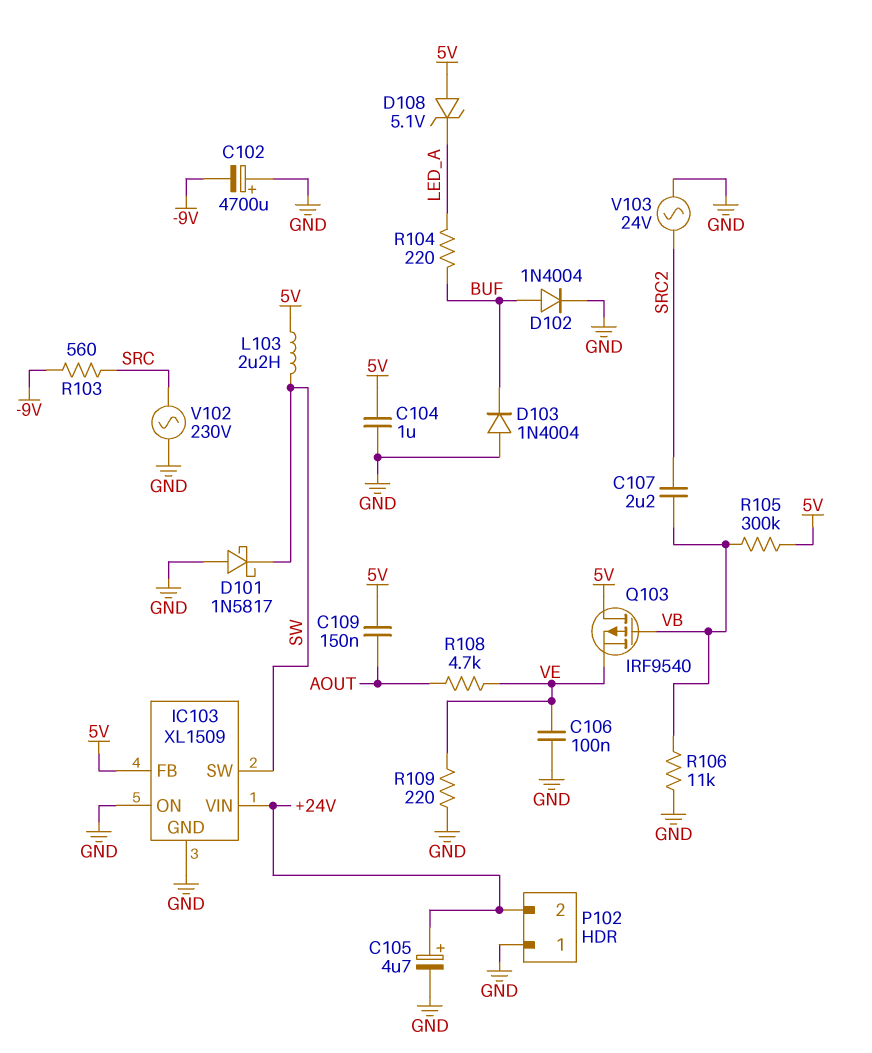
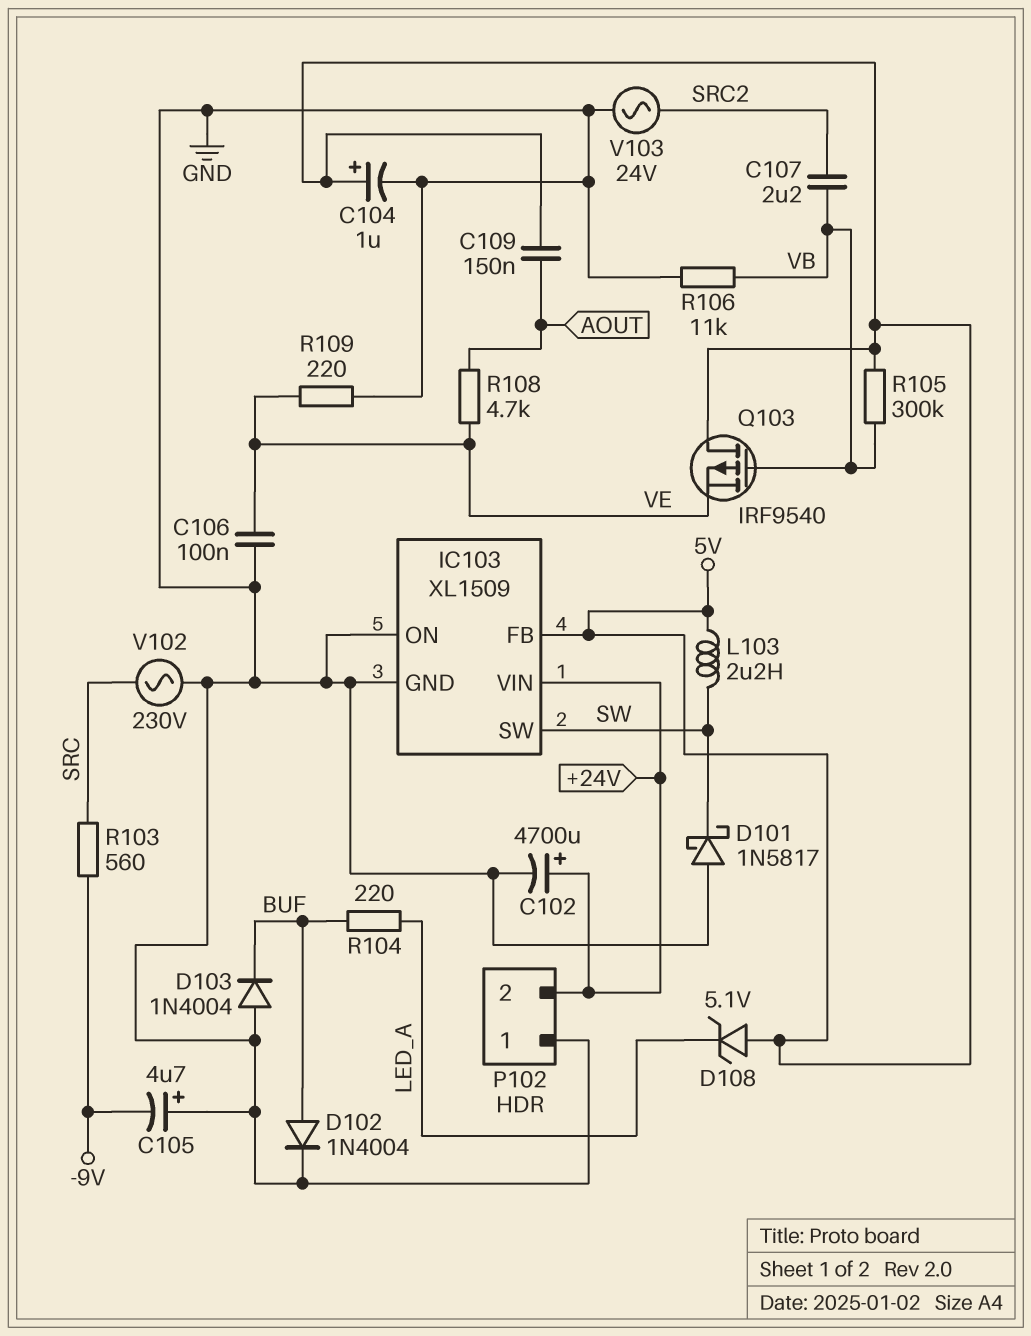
C102: 4700uF (plus GND, minus -9V) -> 4700uF (plus +24V, minus GND)
C104: 1uF (5V, GND) -> 1uF (plus 5V, minus GND)
C105: 4.7uF (plus +24V, minus GND) -> 4.7uF (plus GND, minus -9V)

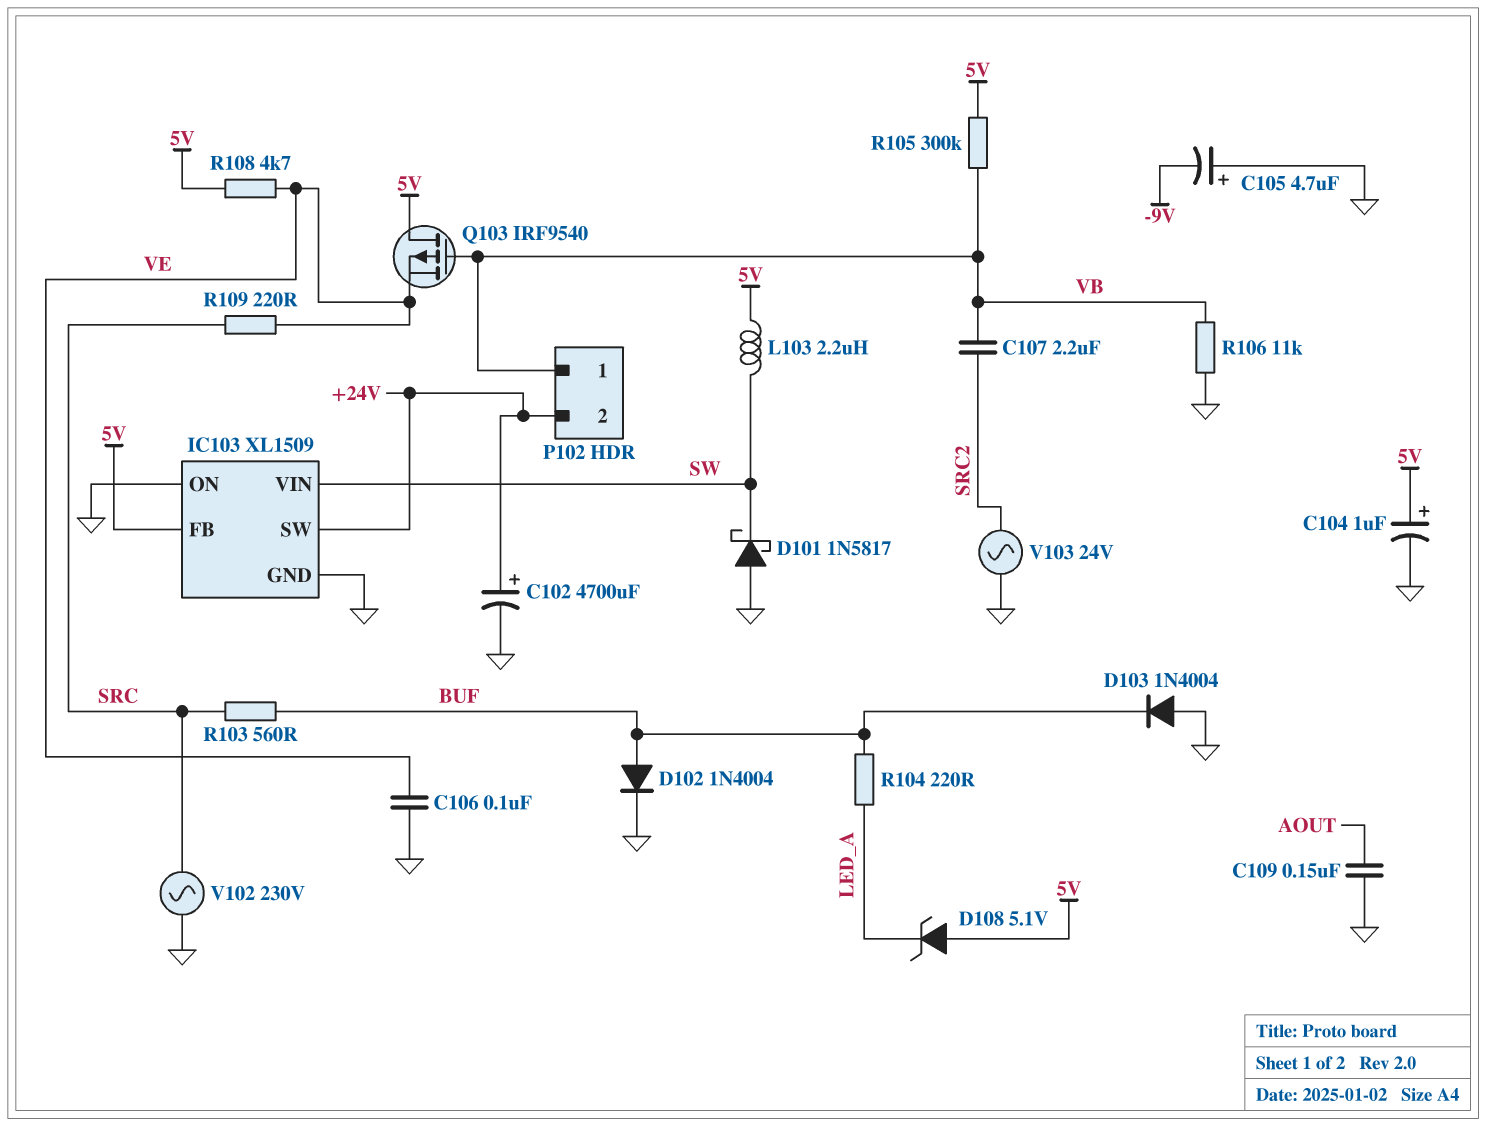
C109: 150nF (5V, AOUT) -> 150nF (AOUT, GND)
IC103 pin SW: SW -> +24V
IC103 pin VIN: +24V -> SW
P102 pin 1: GND -> VB
R103: 560 (-9V, SRC) -> 560 (BUF, SRC)
R108: 4.7k (AOUT, VE) -> 4.7k (5V, VE)
R109: 220 (GND, VE) -> 220 (SRC, VE)

